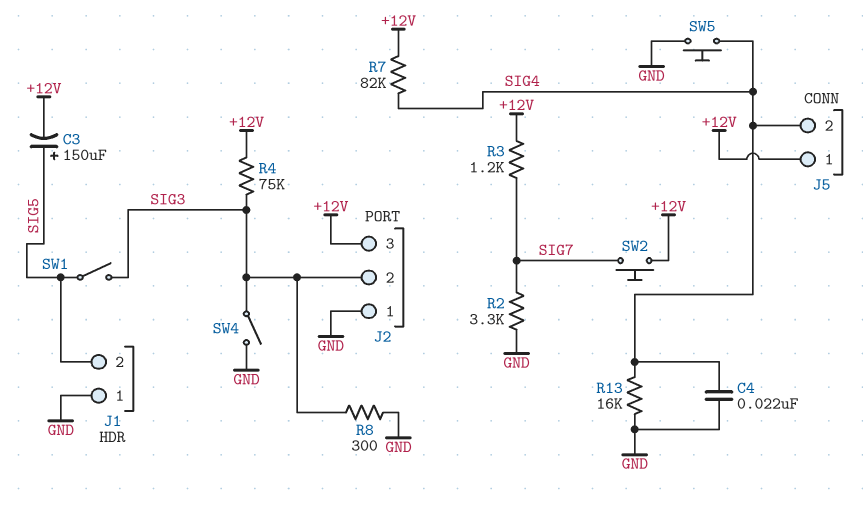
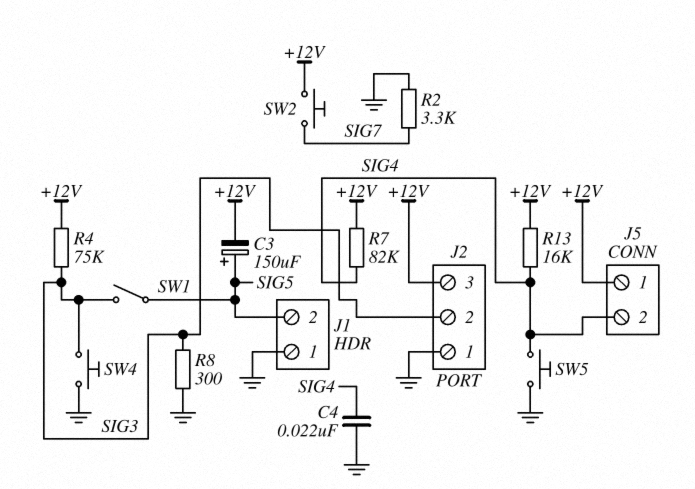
R3: 1.2k (+12V, SIG7) -> none
R13: 16k (GND, SIG4) -> 16k (+12V, SIG4)
SW4: switch (GND, SIG3) -> button (GND, SIG3)

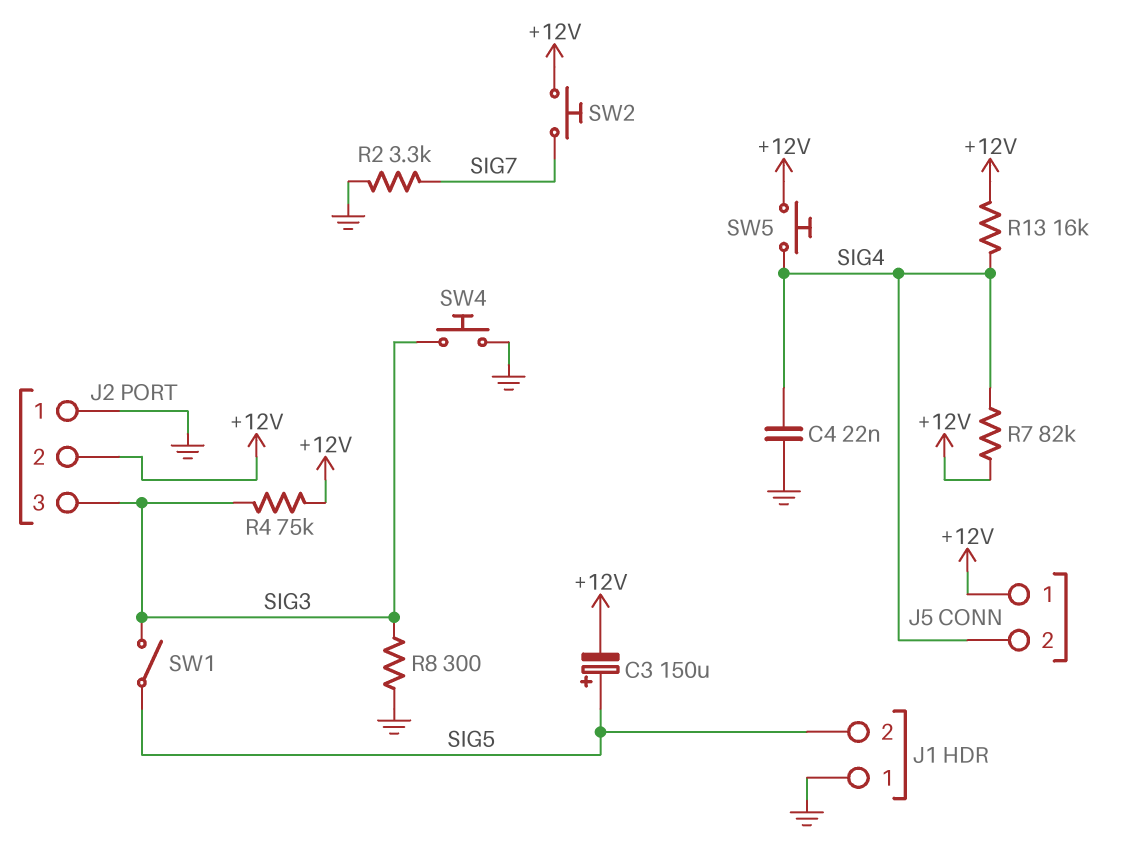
J2 pin 2: SIG3 -> +12V
J2 pin 3: +12V -> SIG3
SW5: button (GND, SIG4) -> button (+12V, SIG4)

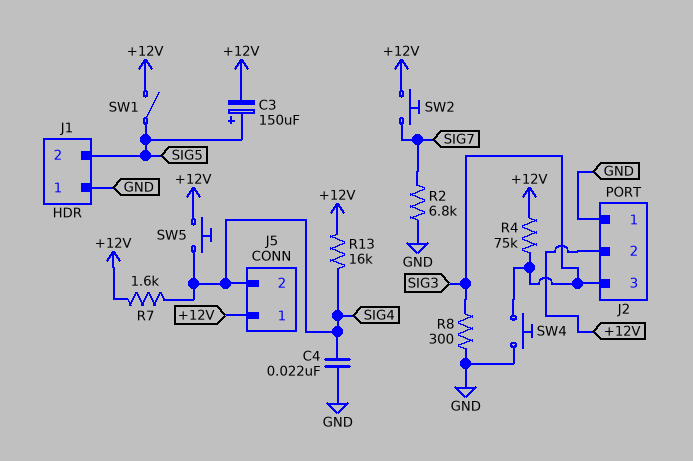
R2: 3.3k (GND, SIG7) -> 6.8k (GND, SIG7)
R7: 82k (+12V, SIG4) -> 1.6k (+12V, SIG4)
SW1: switch (SIG3, SIG5) -> switch (+12V, SIG5)

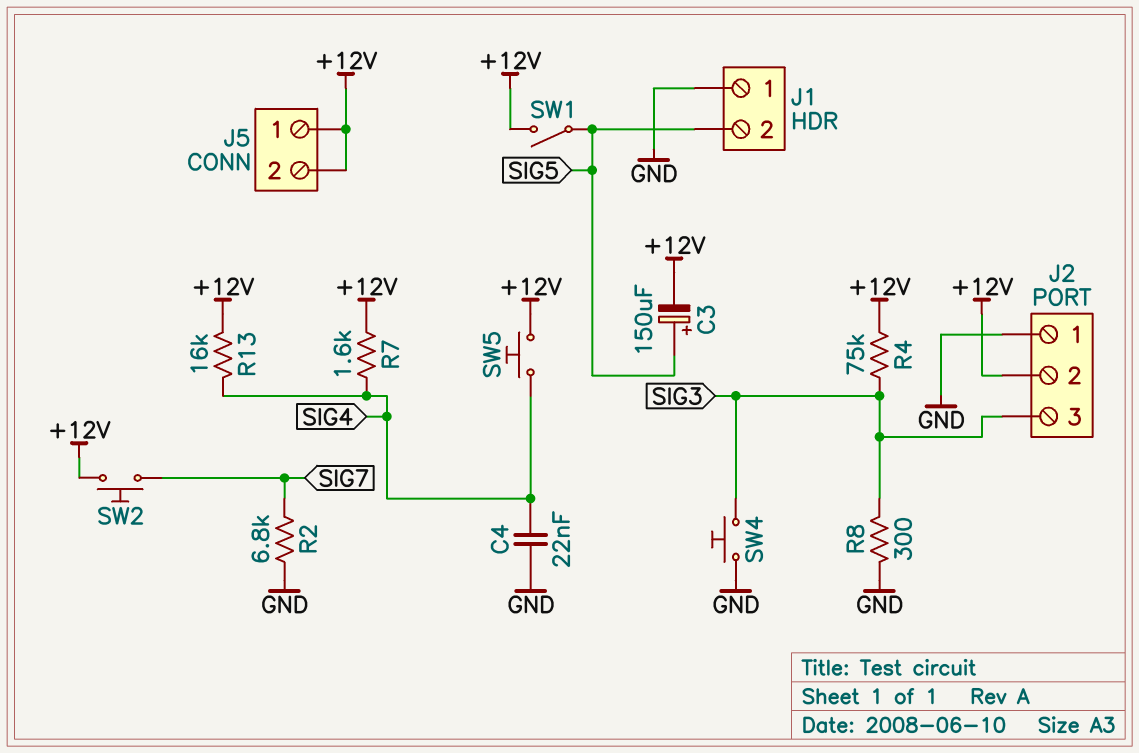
J5 pin 2: SIG4 -> +12V

